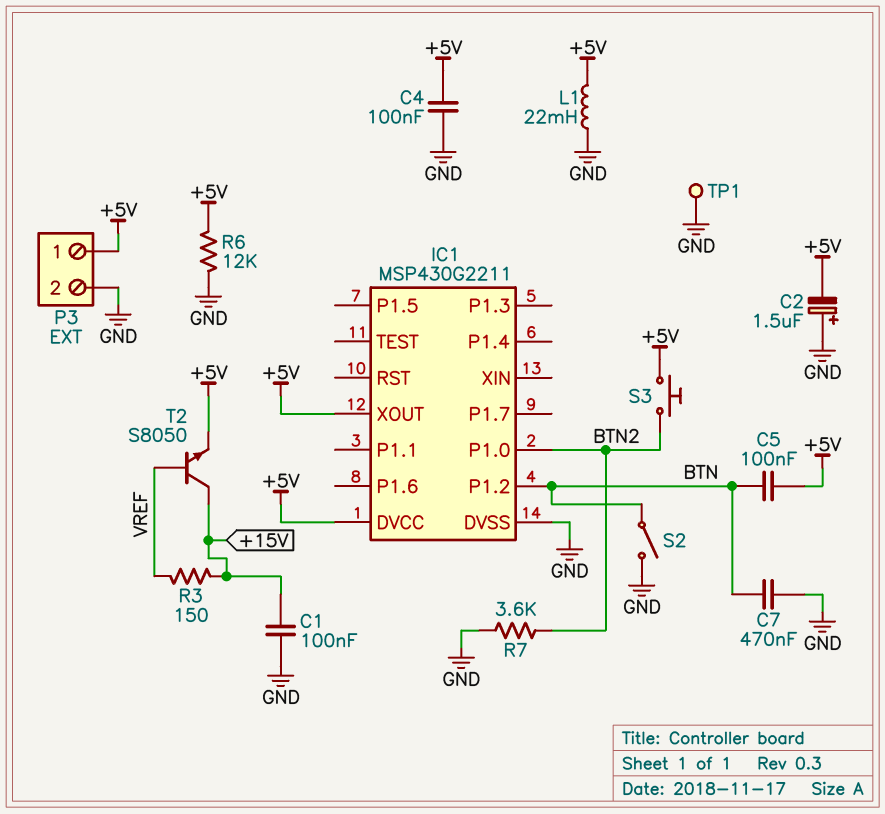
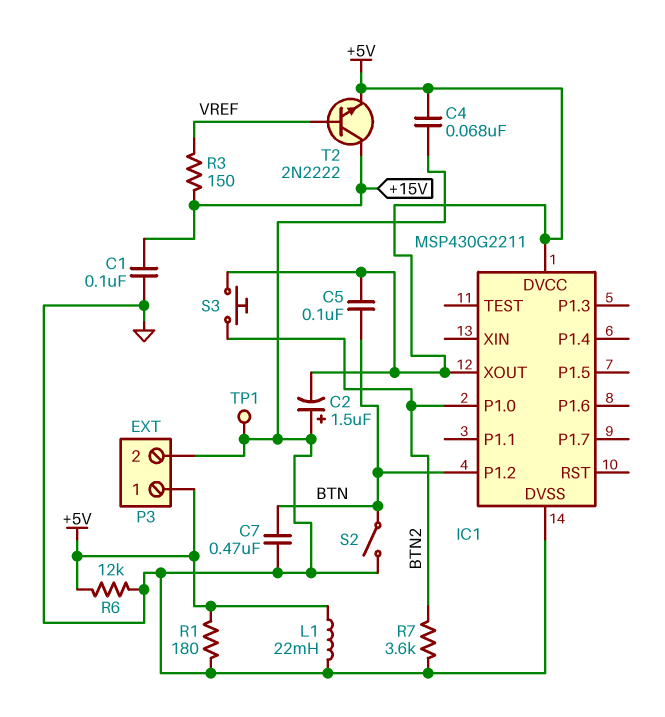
C4: 100nF (+5V, GND) -> 68nF (+5V, GND)
R1: none -> 180 (+5V, GND)
T2: NPN S8050 (B VREF, C +15V, E +5V) -> NPN 2N2222 (B VREF, C +15V, E +5V)

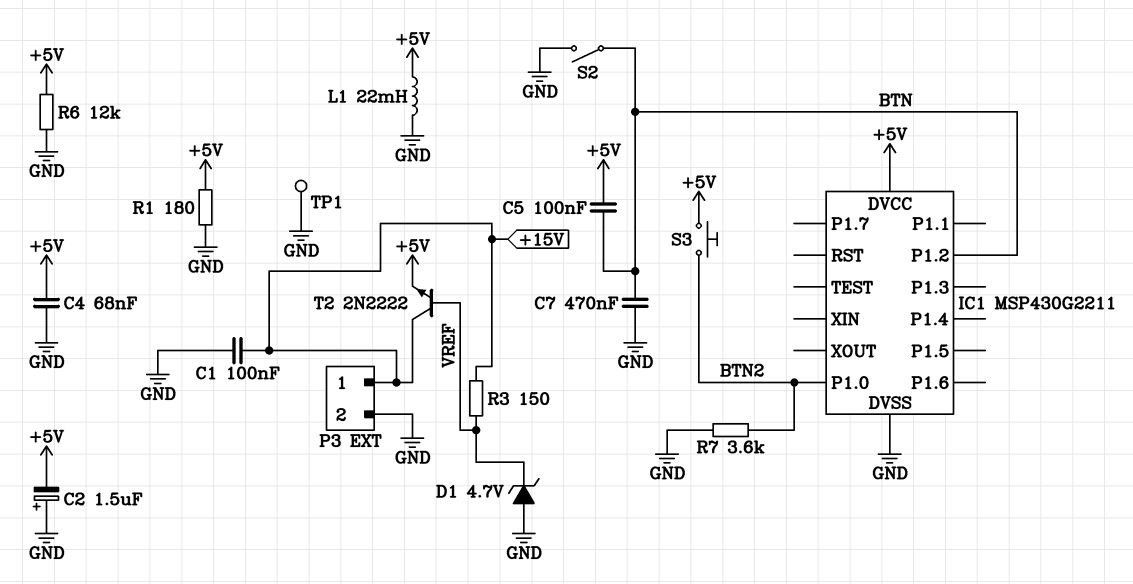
D1: none -> zener 4.7V (A GND, K VREF)
IC1 pin XOUT: +5V -> none
P3 pin 1: +5V -> +15V

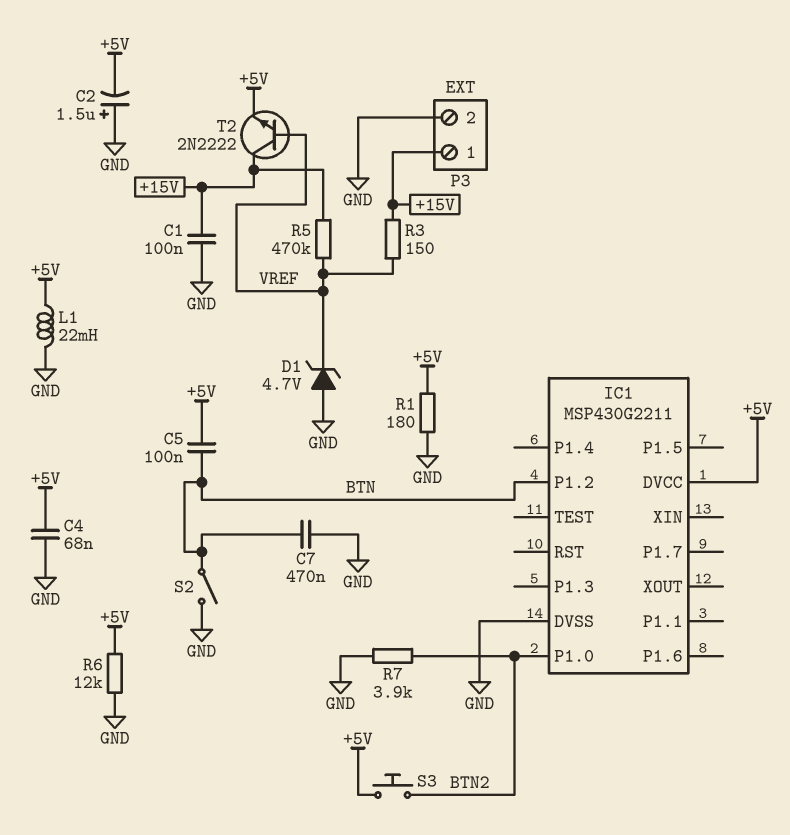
R5: none -> 470k (+15V, VREF)
R7: 3.6k (BTN2, GND) -> 3.9k (BTN2, GND)
TP1: test point (GND) -> none

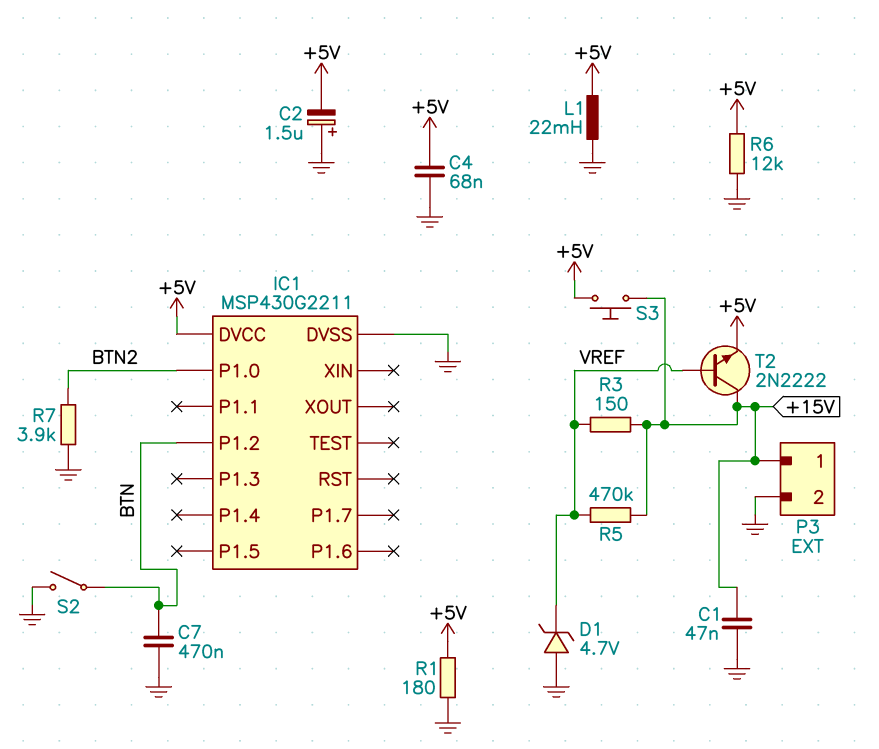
C1: 100nF (+15V, GND) -> 47nF (+15V, GND)
C5: 100nF (+5V, BTN) -> none
S3: button (+5V, BTN2) -> button (+5V, +15V)

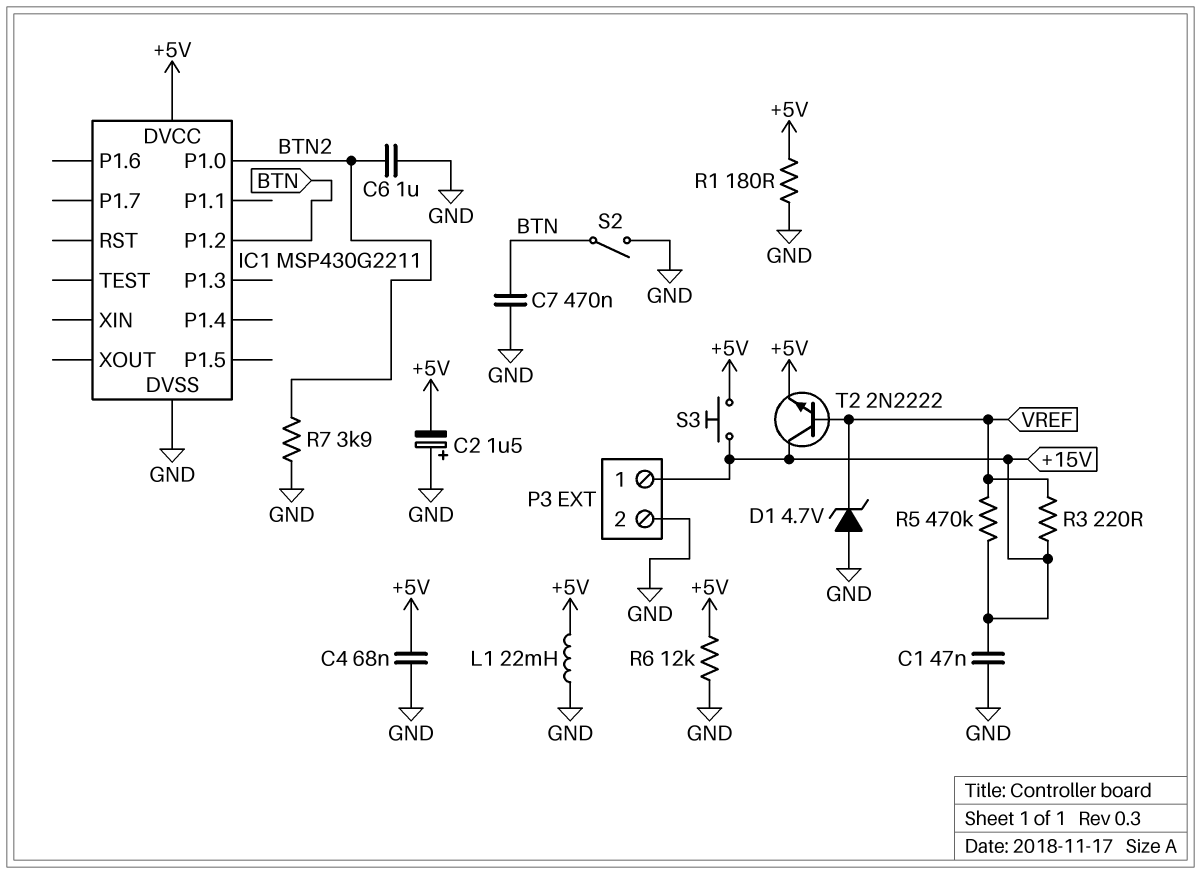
C6: none -> 1uF (BTN2, GND)
R3: 150 (+15V, VREF) -> 220 (+15V, VREF)

